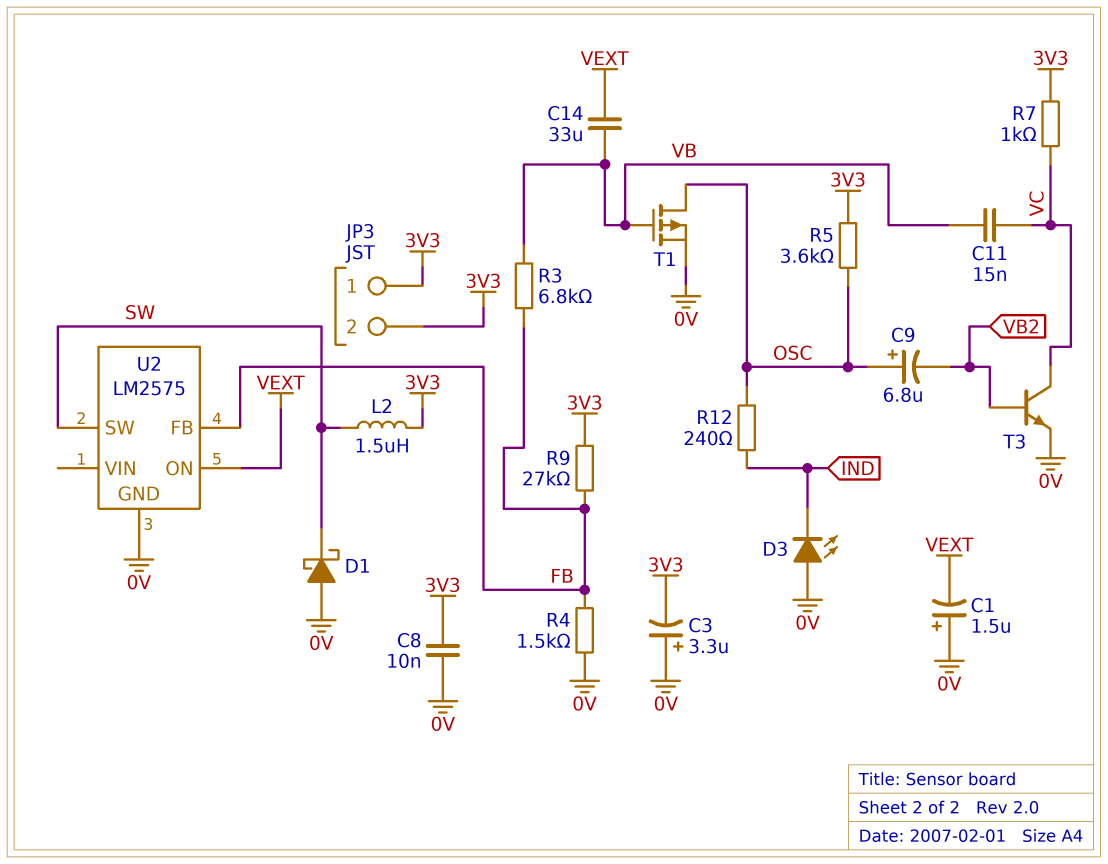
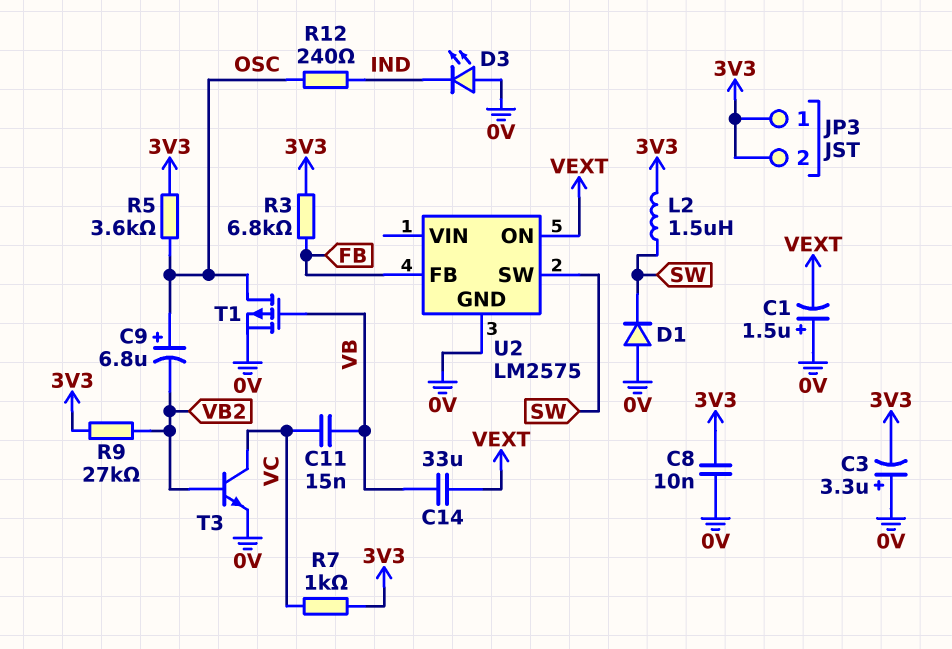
D1: schottky (A 0V, K SW) -> diode (A 0V, K SW)
R3: 6.8k (FB, VB) -> 6.8k (3V3, FB)
R4: 1.5k (0V, FB) -> none
R9: 27k (3V3, FB) -> 27k (3V3, VB2)

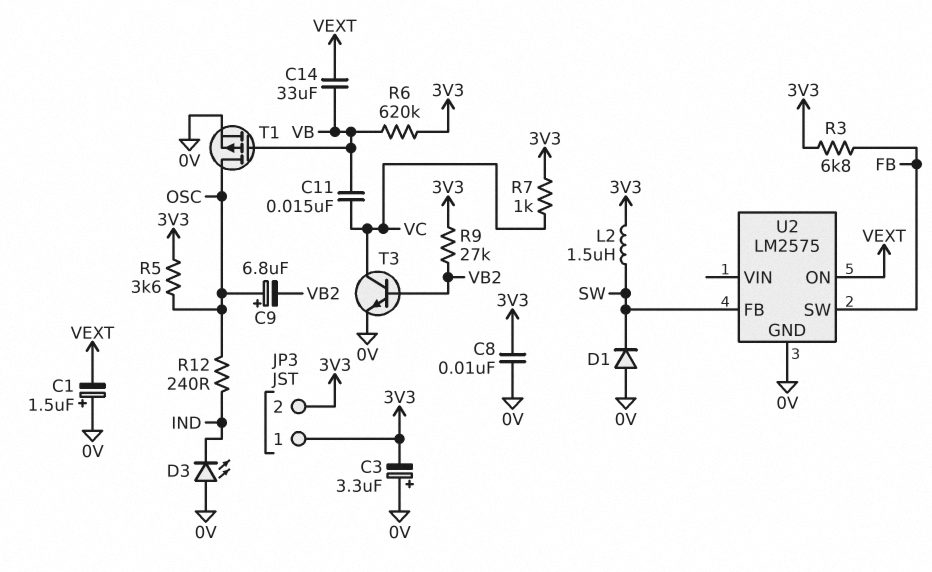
R6: none -> 620k (3V3, VB)
U2 pin FB: FB -> SW
U2 pin SW: SW -> FB

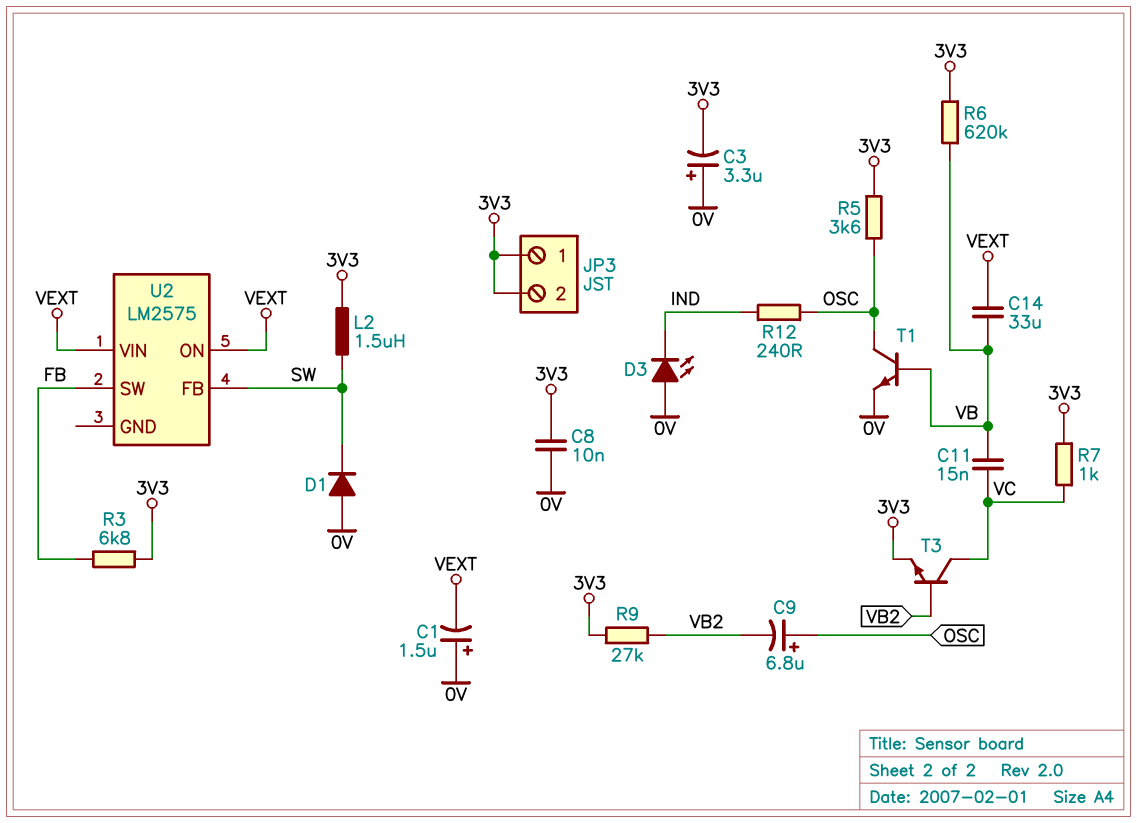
T1: PMOS (G VB, D OSC, S 0V) -> NPN (B VB, C OSC, E 0V)
T3: NPN (B VB2, C VC, E 0V) -> NPN (B VB2, C VC, E 3V3)
U2 pin GND: 0V -> none
U2 pin VIN: none -> VEXT

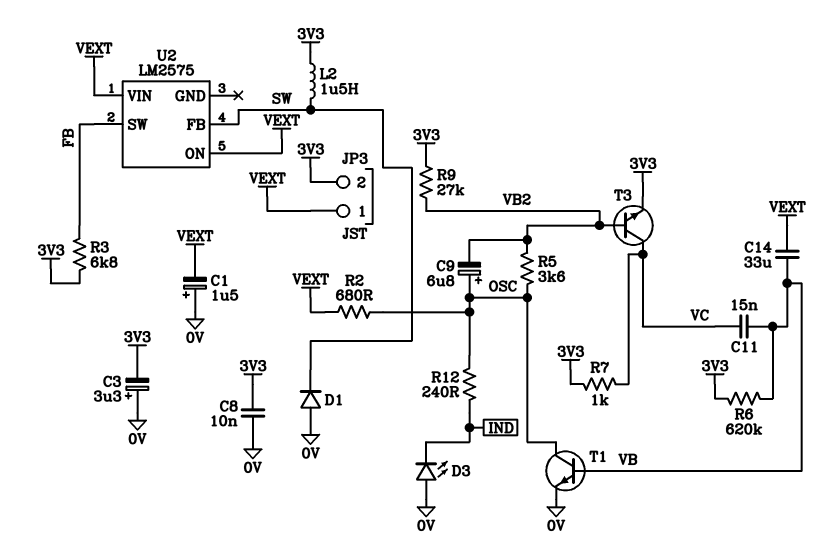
JP3 pin 1: 3V3 -> VEXT
R2: none -> 680 (OSC, VEXT)
R5: 3.6k (3V3, OSC) -> 3.6k (OSC, VB2)

